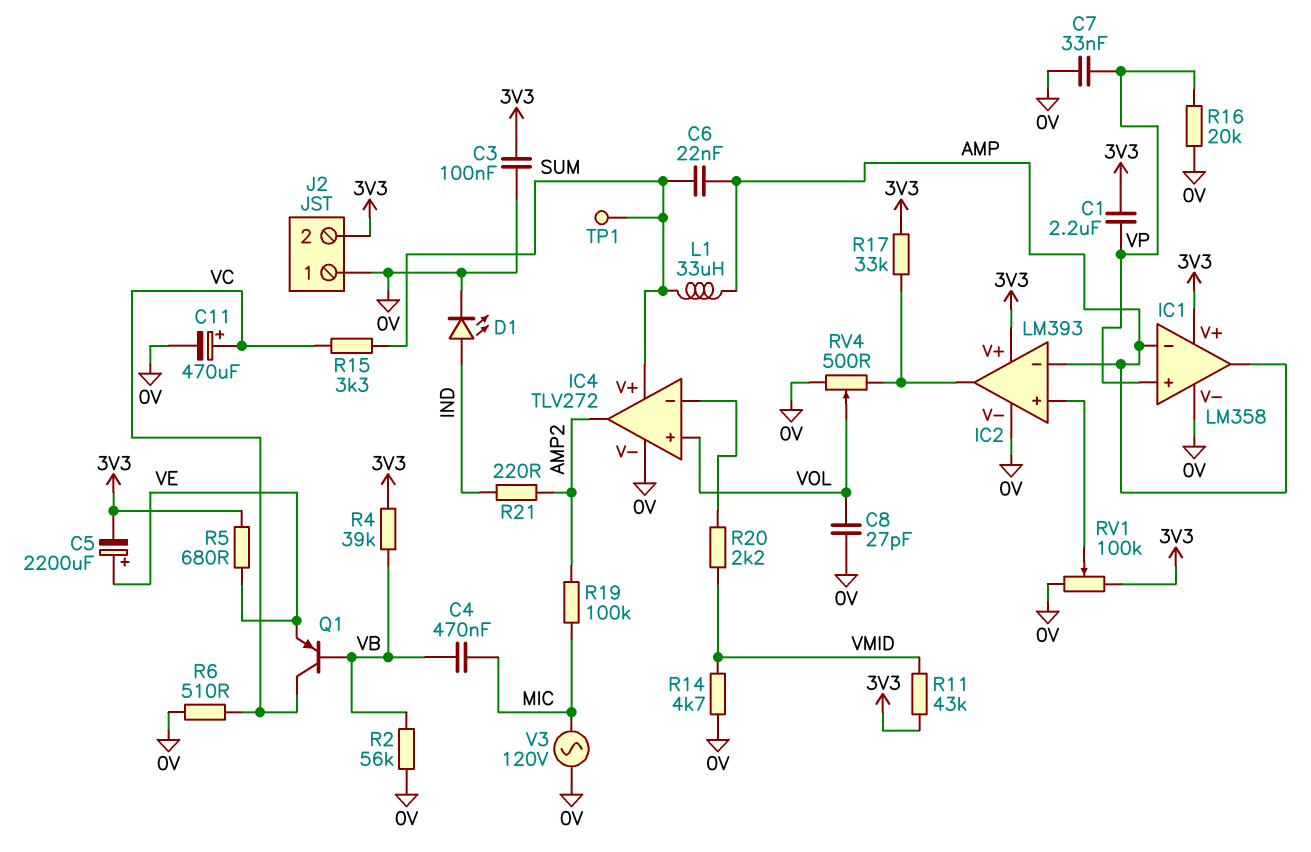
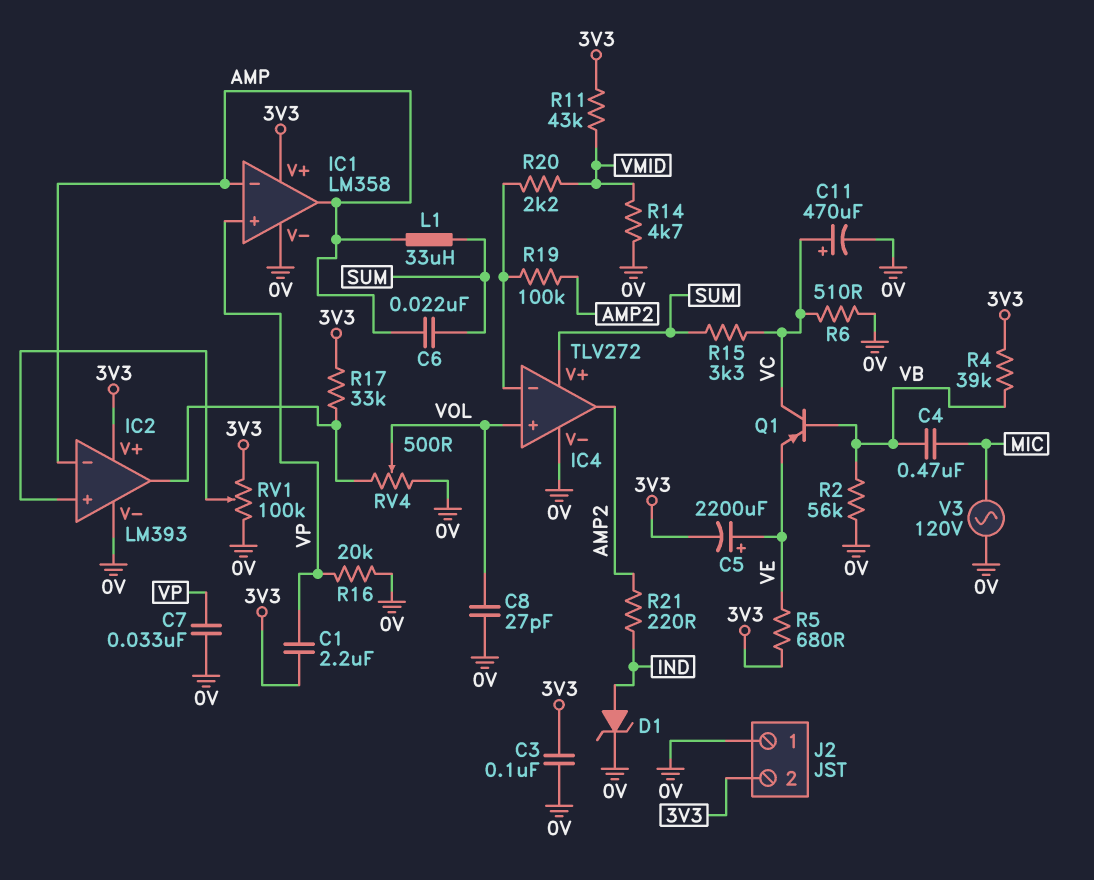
D1: LED (A IND, K 0V) -> zener (A IND, K 0V)
R19: 100k (AMP2, MIC) -> 100k (AMP2, IC4/in-)
TP1: test point (SUM) -> none

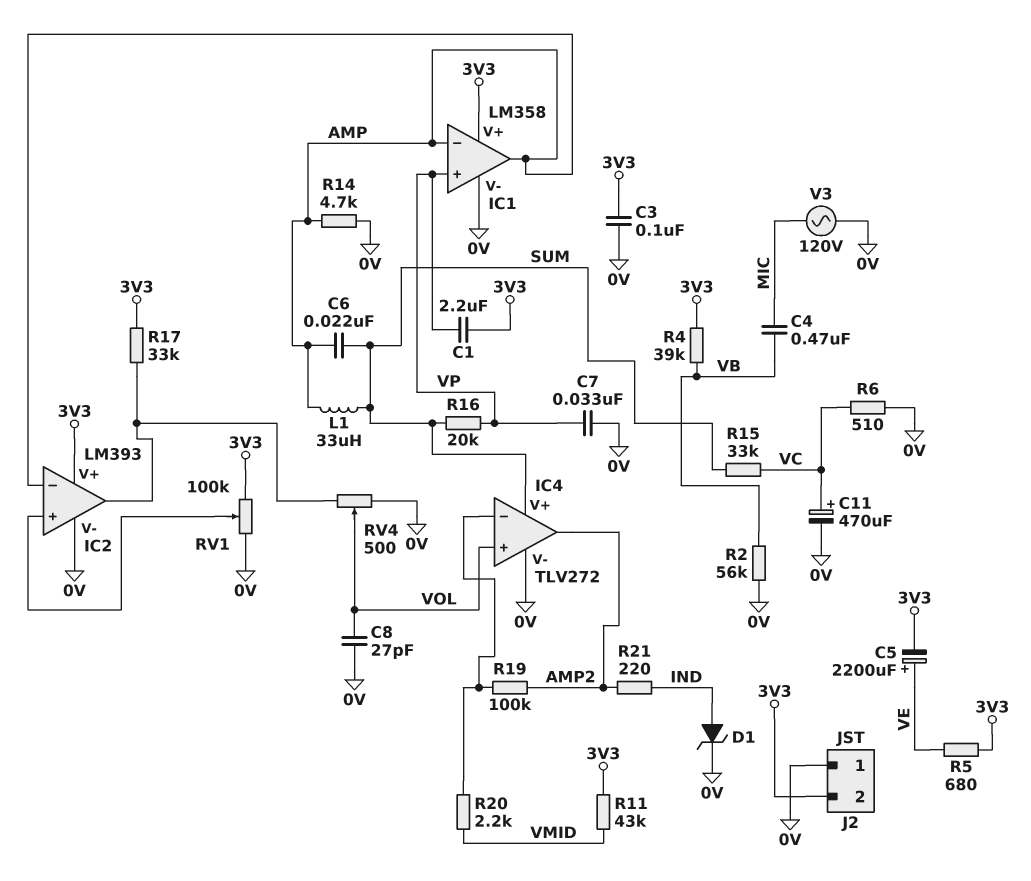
Q1: PNP (B VB, C VC, E VE) -> none
R14: 4.7k (0V, VMID) -> 4.7k (0V, AMP)
R15: 3.3k (SUM, VC) -> 33k (SUM, VC)
R16: 20k (0V, VP) -> 20k (SUM, VP)

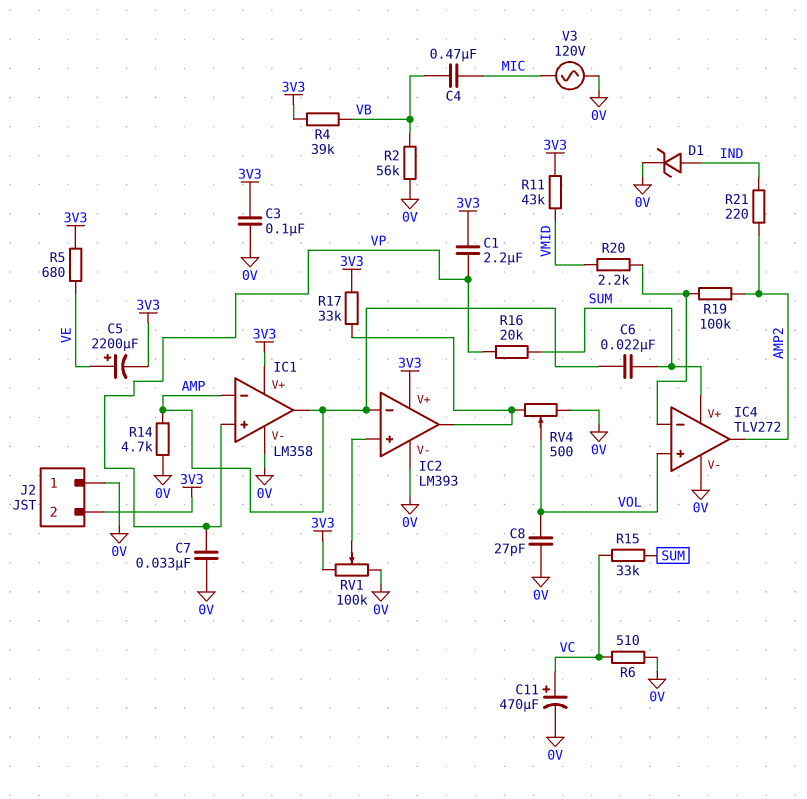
L1: 33uH (AMP, SUM) -> none

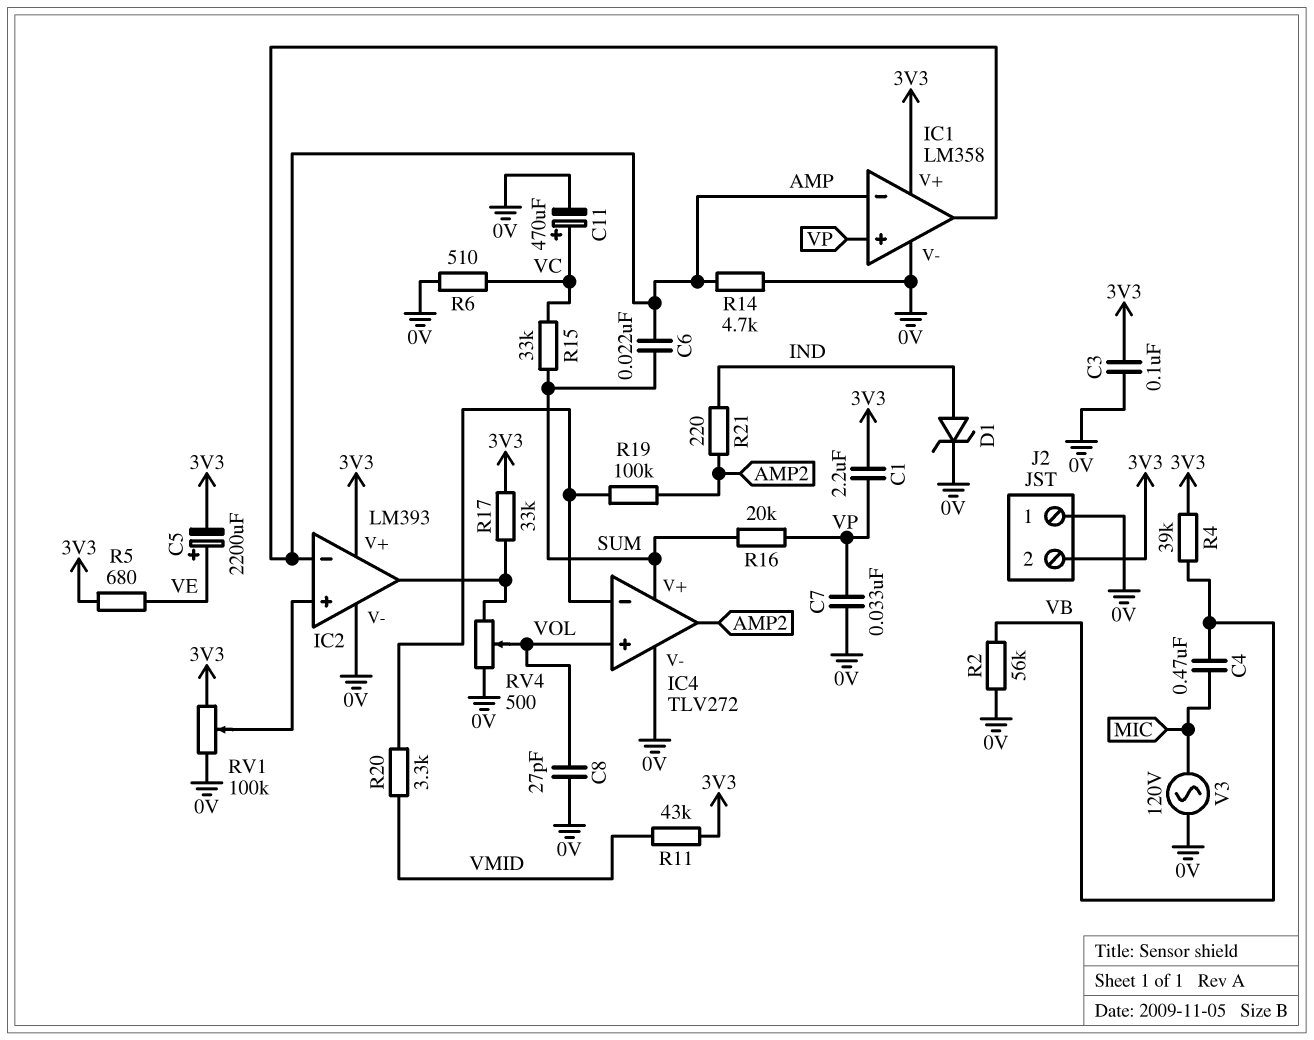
R20: 2.2k (IC4/in-, VMID) -> 3.3k (IC4/in-, VMID)

